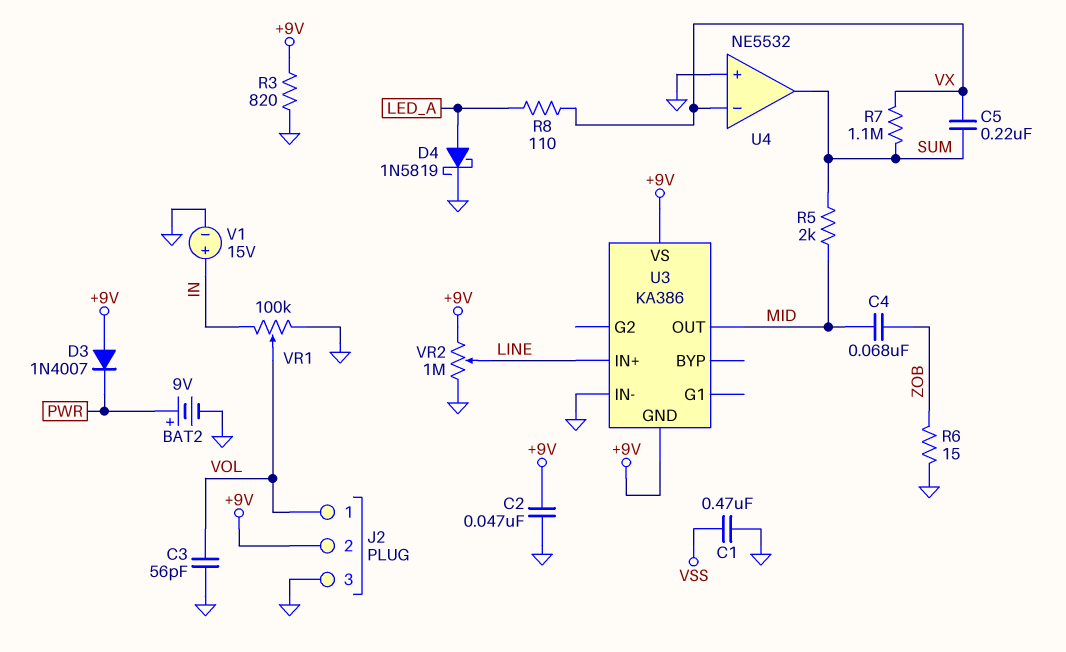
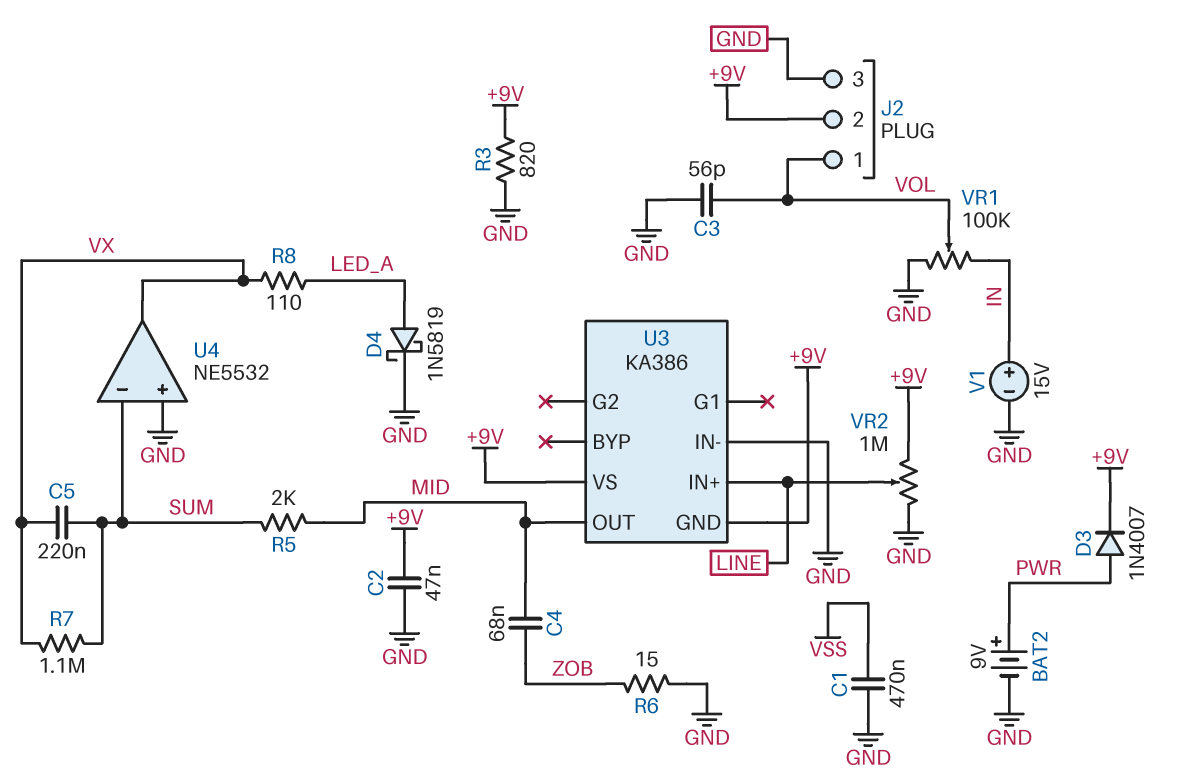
D3: diode 1N4007 (A +9V, K PWR) -> diode 1N4007 (A PWR, K +9V)
U4 pin in-: VX -> SUM
U4 pin out: SUM -> VX

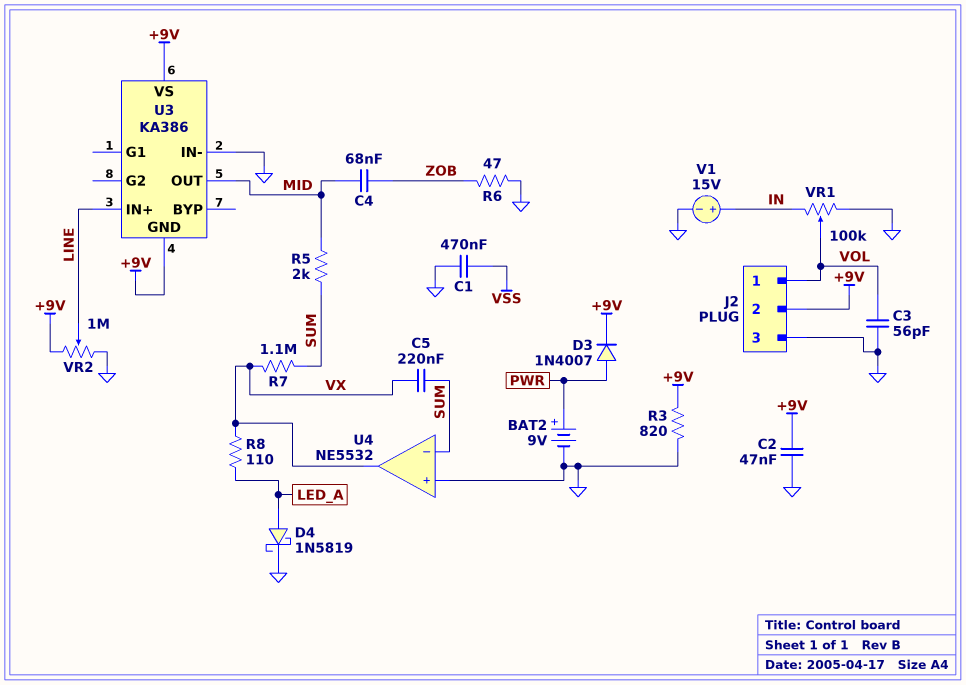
R6: 15 (GND, ZOB) -> 47 (GND, ZOB)

